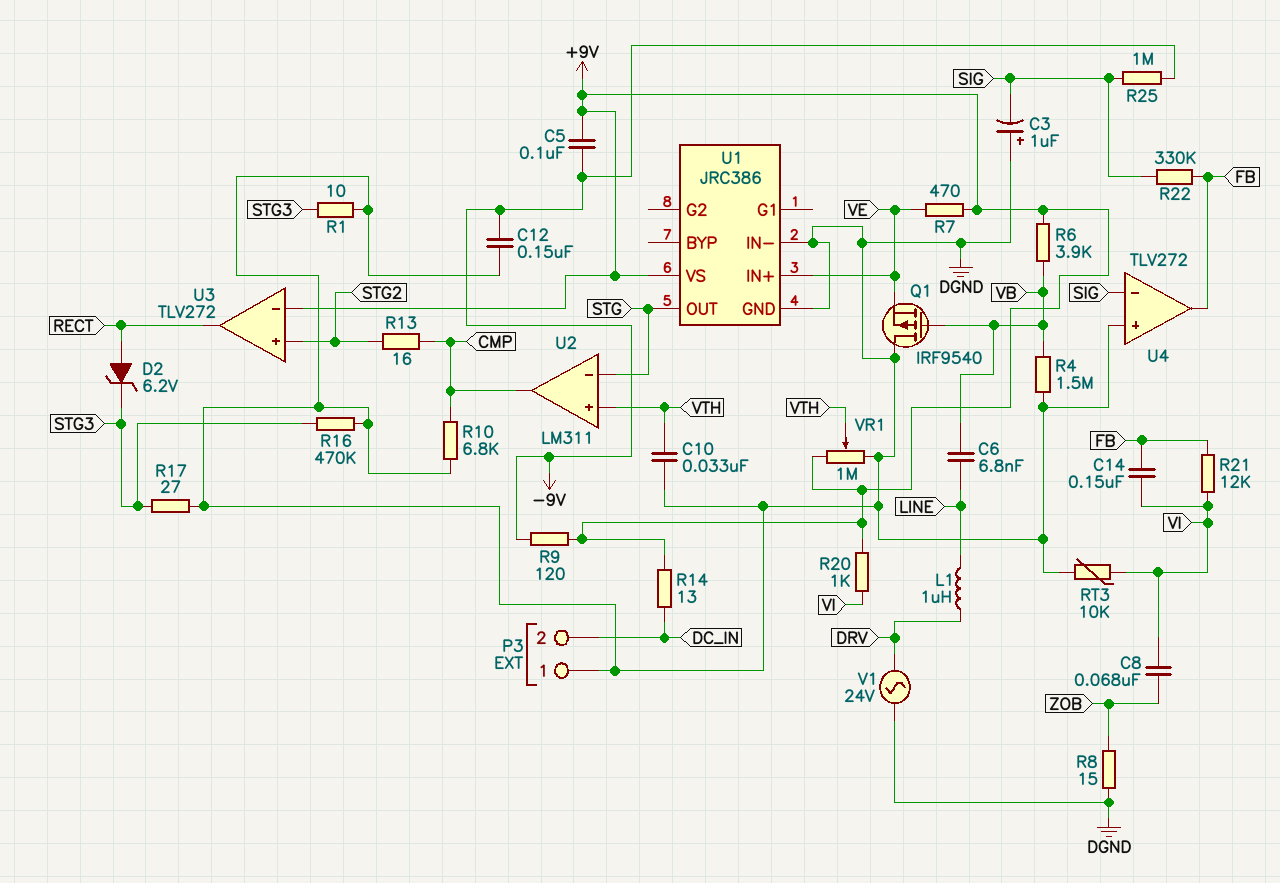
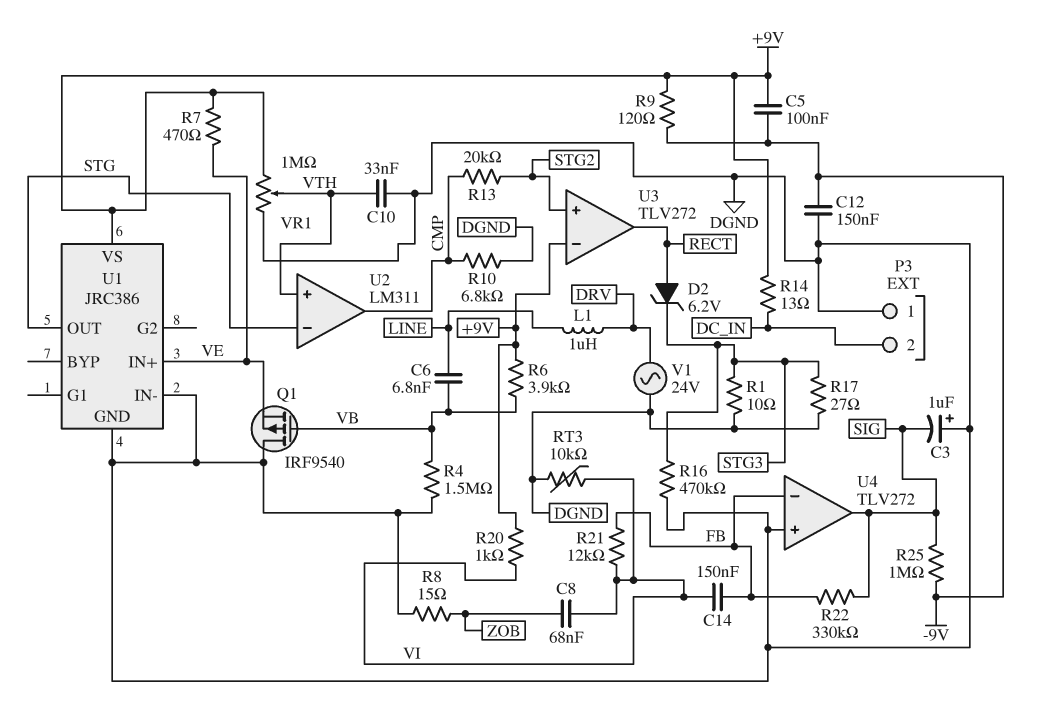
R13: 16 (CMP, STG2) -> 20k (CMP, STG2)
U4 pin in-: SIG -> FB
U4 pin out: FB -> SIG

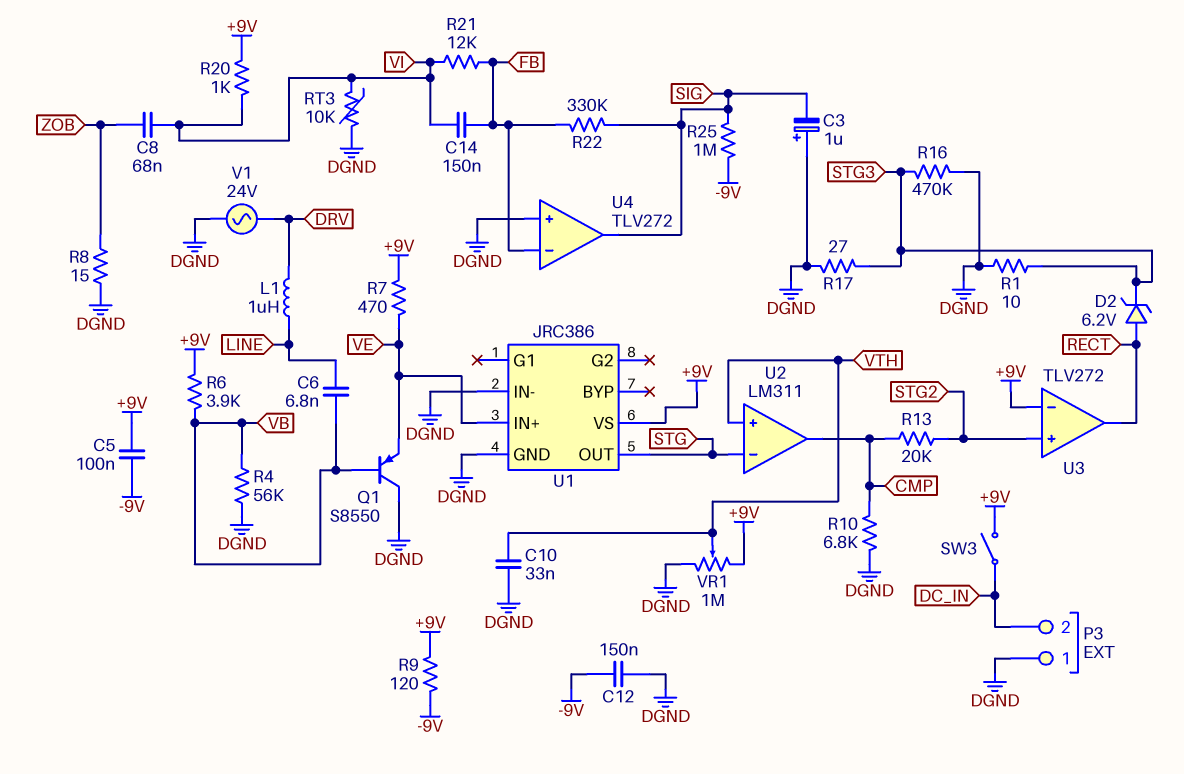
Q1: PMOS IRF9540 (G VB, D DGND, S VE) -> PNP S8550 (B VB, C DGND, E VE)
R4: 1.5M (DGND, VB) -> 56k (DGND, VB)
R14: 13 (+9V, DC_IN) -> none
SW3: none -> switch (+9V, DC_IN)

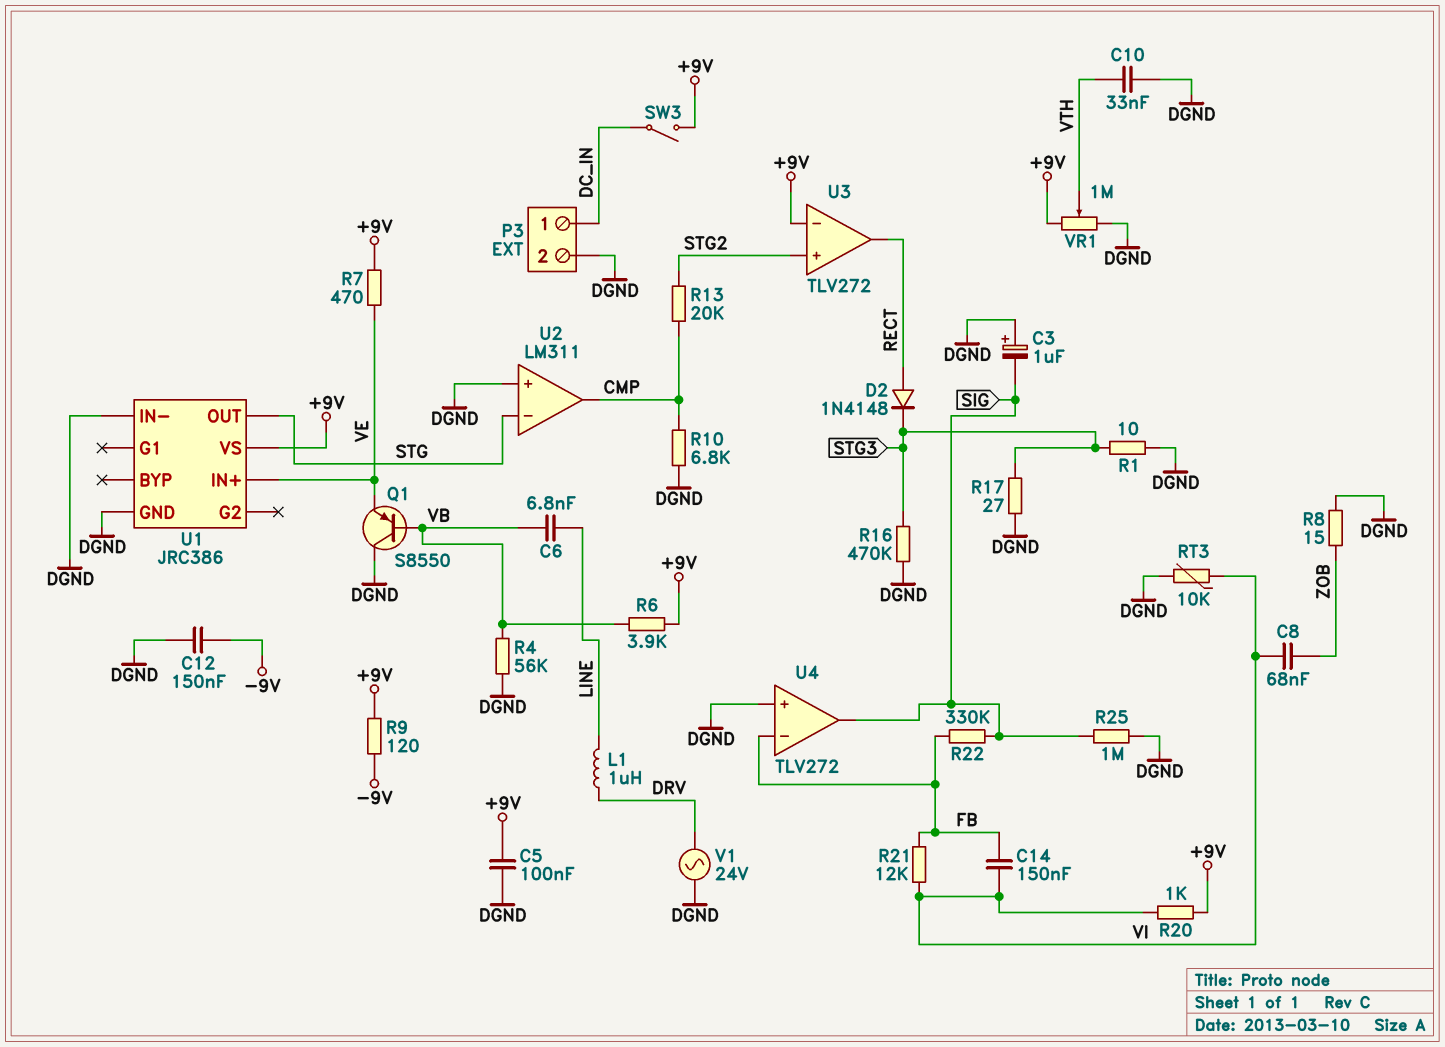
C5: 100nF (+9V, -9V) -> 100nF (+9V, DGND)
D2: zener 6.2V (A RECT, K STG3) -> diode 1N4148 (A RECT, K STG3)
P3 pin 1: DGND -> DC_IN
P3 pin 2: DC_IN -> DGND
R25: 1M (-9V, SIG) -> 1M (DGND, SIG)
U2 pin in+: VTH -> DGND

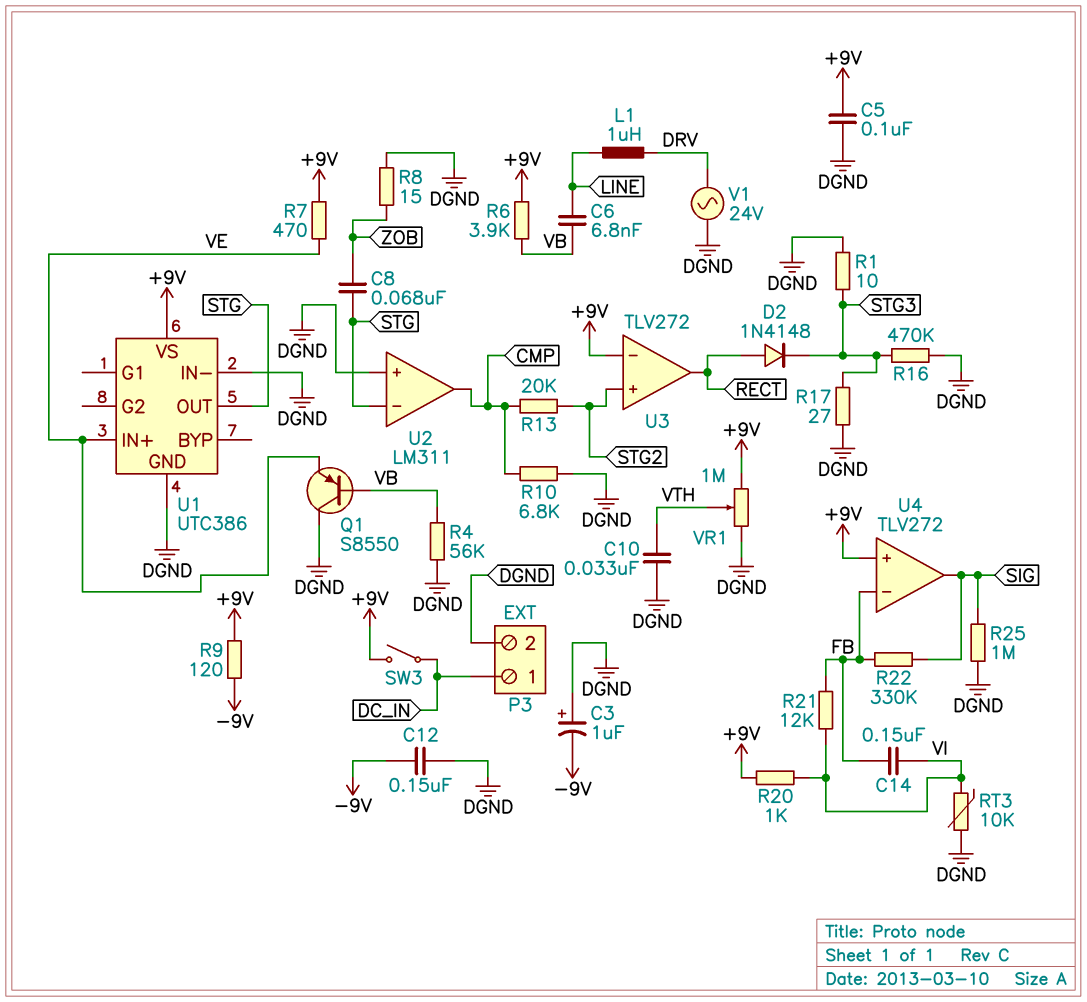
C3: 1uF (plus DGND, minus SIG) -> 1uF (plus DGND, minus -9V)
C8: 68nF (VI, ZOB) -> 68nF (STG, ZOB)
U1: JRC386 -> UTC386
U4 pin in+: DGND -> +9V

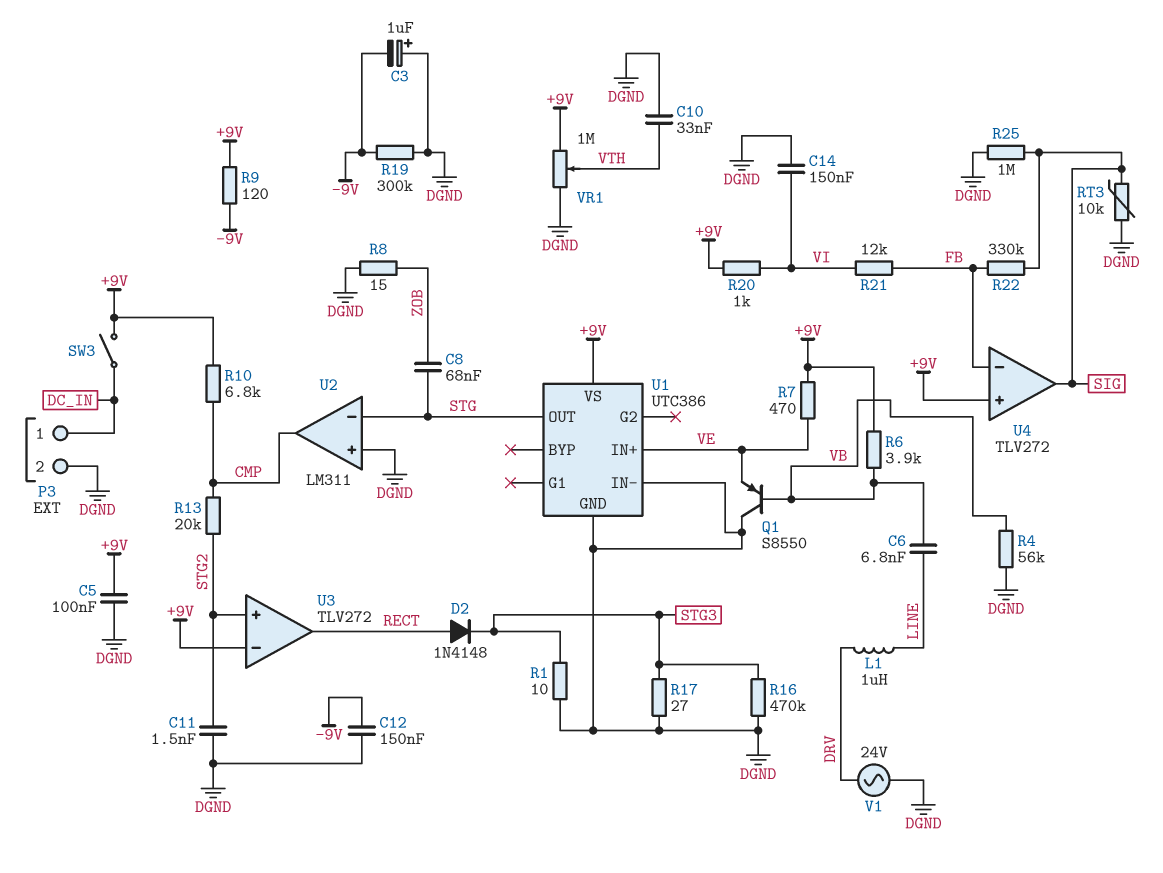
C11: none -> 1.5nF (DGND, STG2)
C14: 150nF (FB, VI) -> 150nF (DGND, VI)
R10: 6.8k (CMP, DGND) -> 6.8k (+9V, CMP)
R19: none -> 300k (-9V, DGND)
RT3: 10k (DGND, VI) -> 10k (DGND, SIG)

